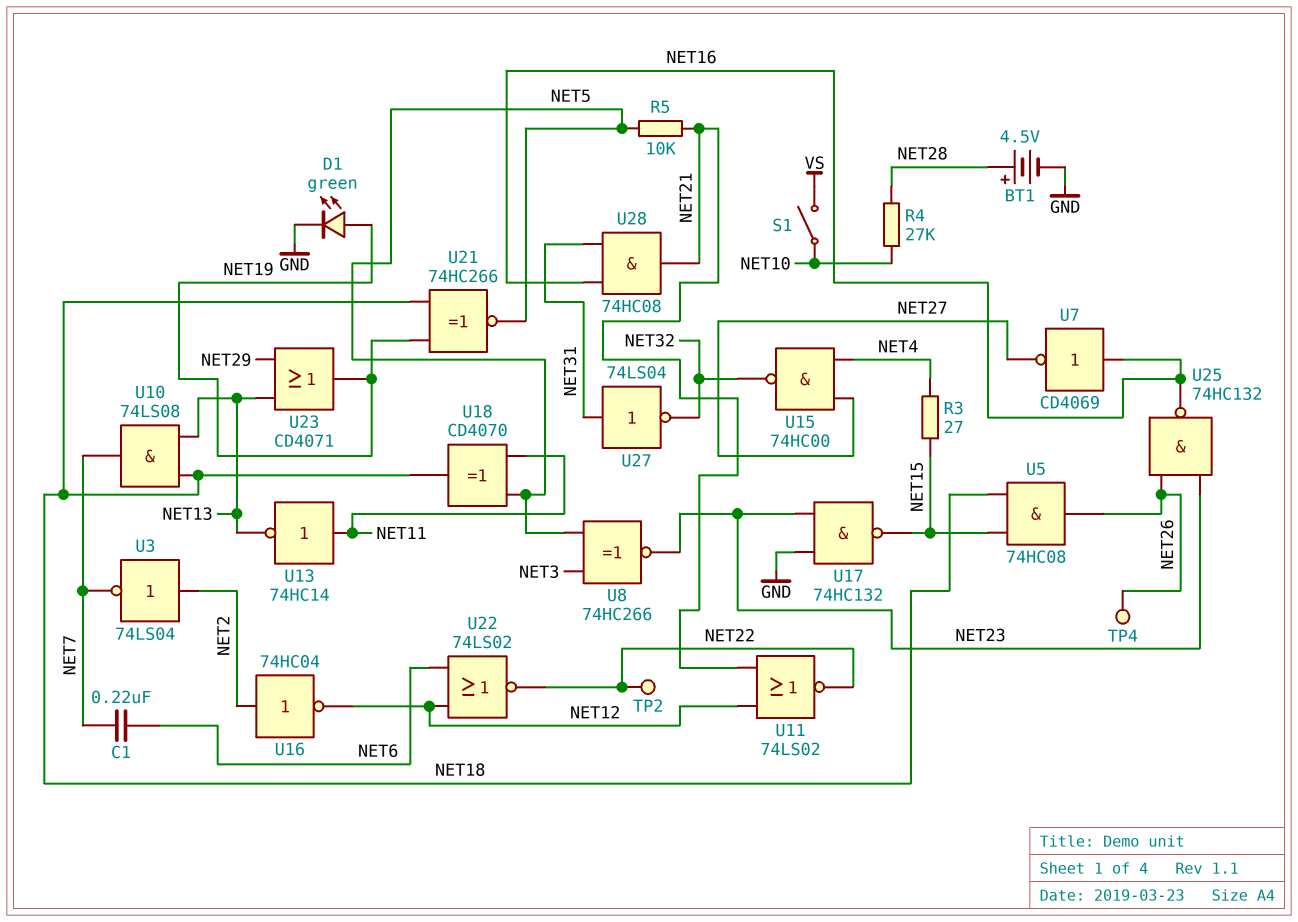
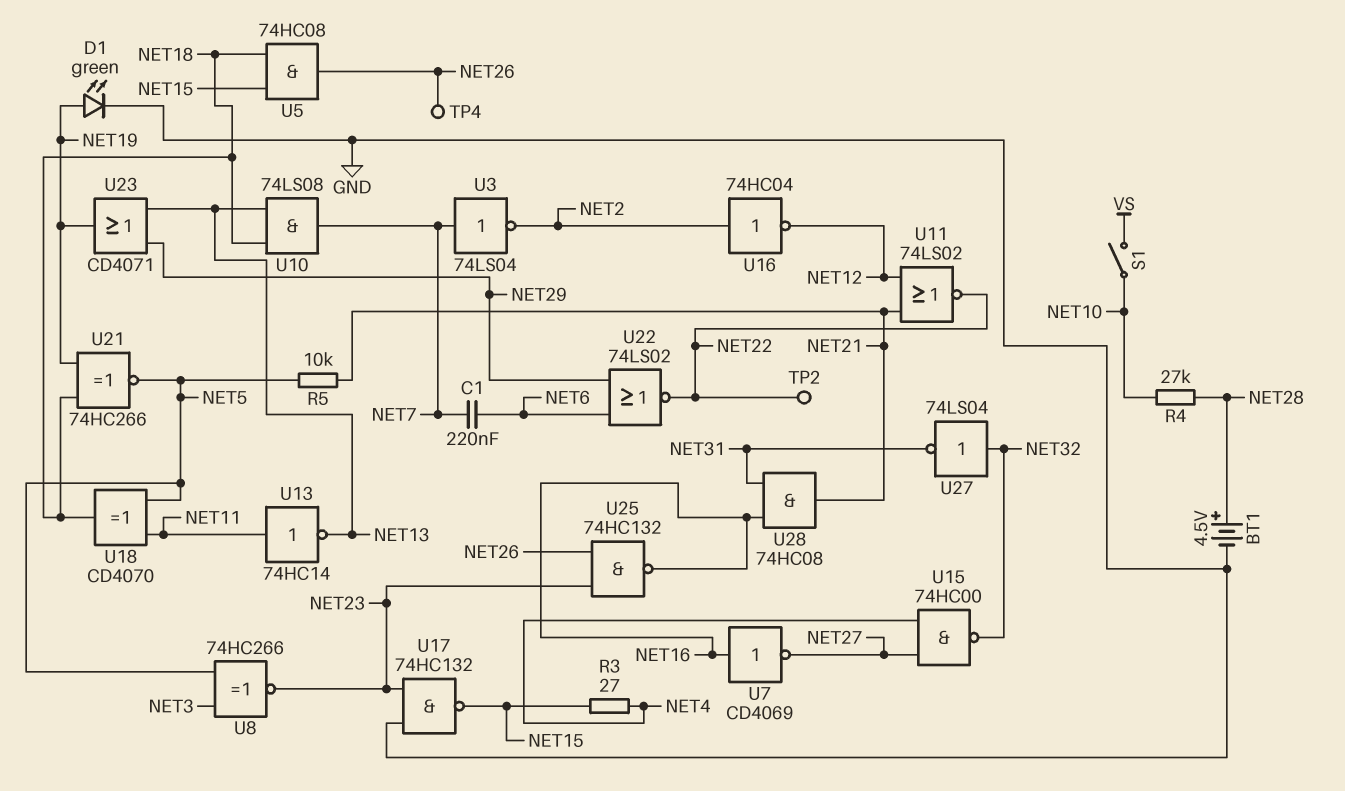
U3: NOT 74LS04 (in NET2, out NET7) -> NOT 74LS04 (in NET7, out NET2)
U22: NOR 74LS02 (in NET6, in NET12, out NET22) -> NOR 74LS02 (in NET6, in NET29, out NET22)
U27: NOT 74LS04 (in NET31, out NET32) -> NOT 74LS04 (in NET32, out NET31)

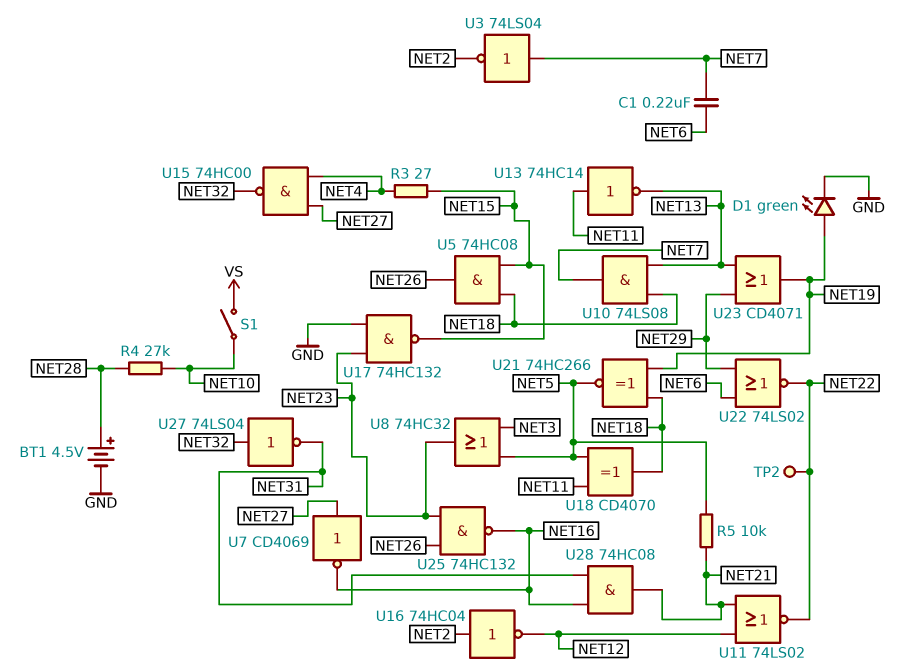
TP4: test point (NET26) -> none
U7: NOT CD4069 (in NET16, out NET27) -> NOT CD4069 (in NET27, out NET16)
U8: XNOR 74HC266 (in NET3, in NET5, out NET23) -> OR 74HC32 (in NET3, in NET5, out NET23)

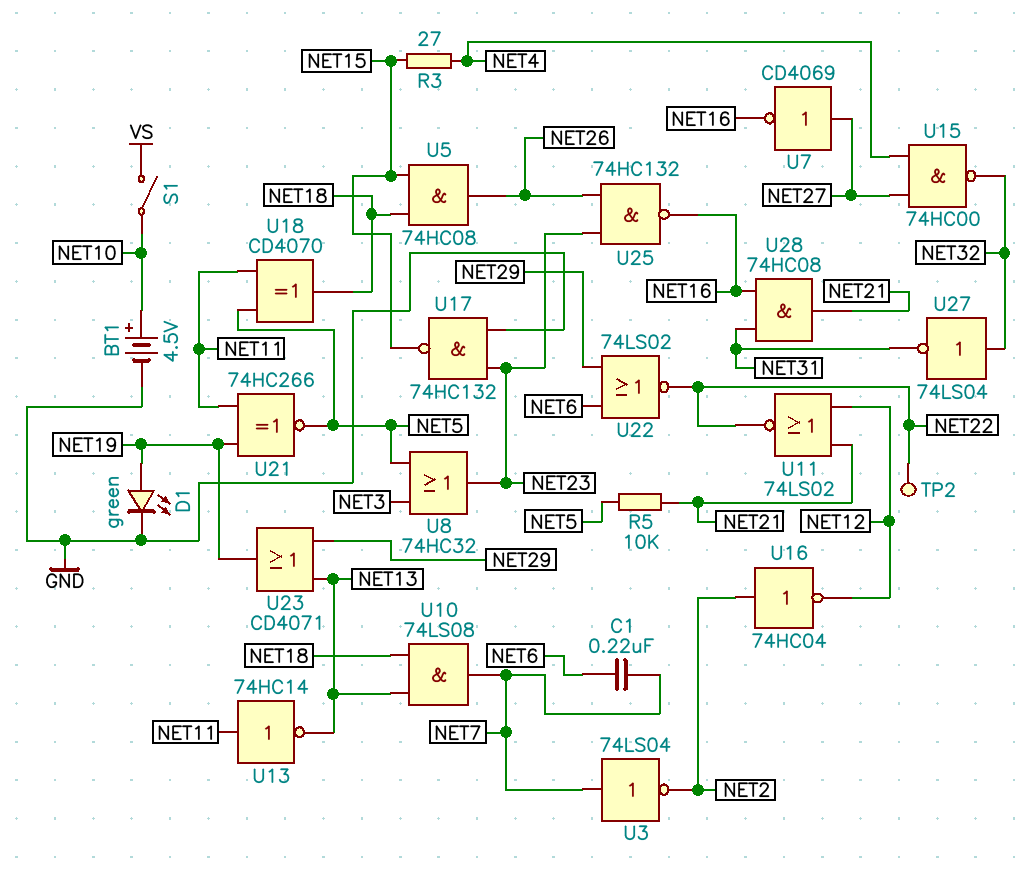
BT1: 4.5V (plus NET28, minus GND) -> 4.5V (plus NET10, minus GND)
R4: 27k (NET10, NET28) -> none
U21: XNOR 74HC266 (in NET18, in NET19, out NET5) -> XNOR 74HC266 (in NET11, in NET19, out NET5)

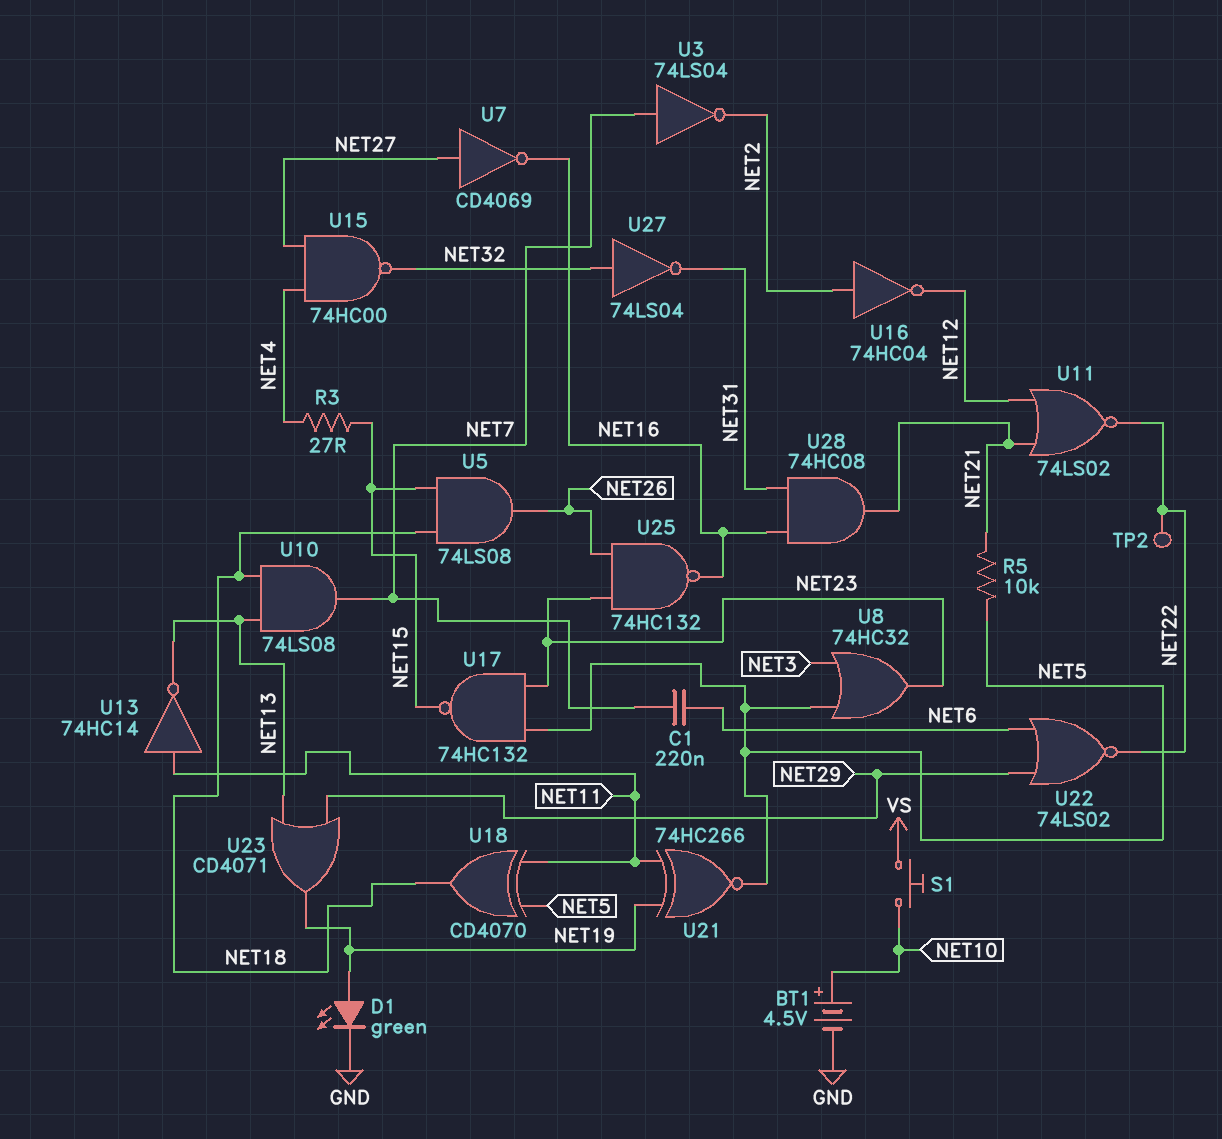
S1: switch (NET10, VS) -> button (NET10, VS)
U5: AND 74HC08 (in NET15, in NET18, out NET26) -> AND 74LS08 (in NET15, in NET18, out NET26)
U17: NAND 74HC132 (in GND, in NET23, out NET15) -> NAND 74HC132 (in NET5, in NET23, out NET15)

